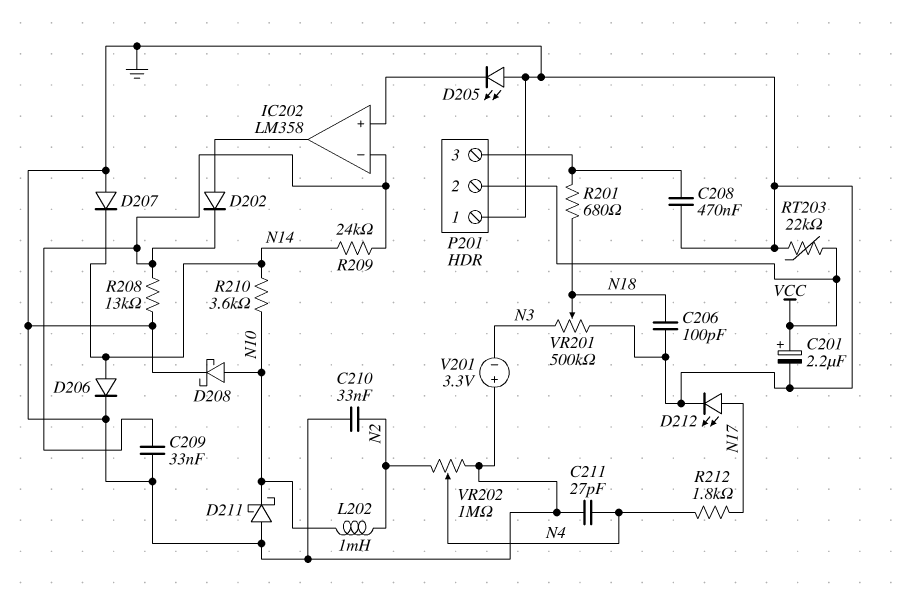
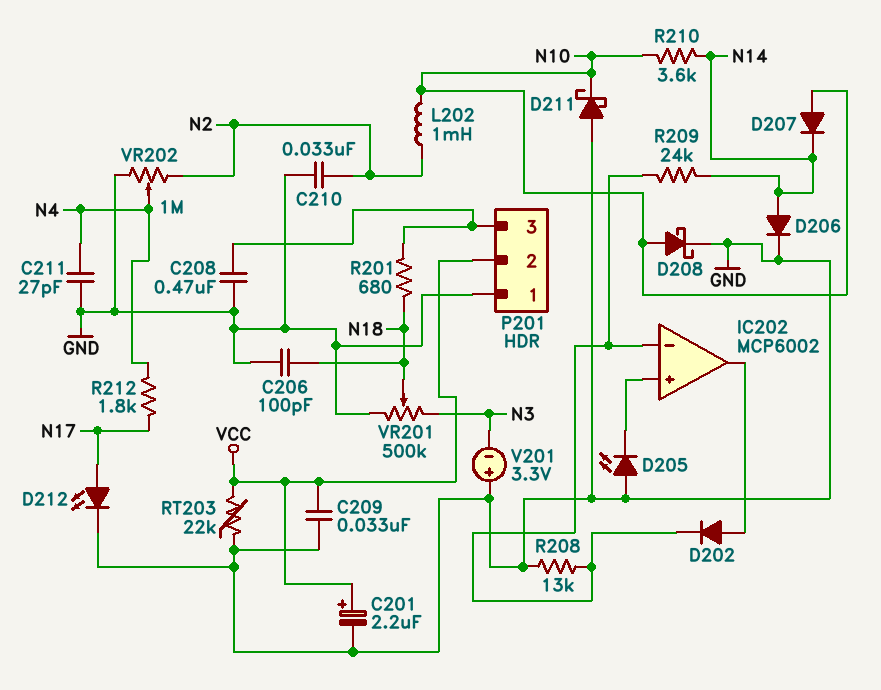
C209: 33nF (GND, IC202/in-) -> 33nF (GND, VCC)
D207: diode (A GND, K N14) -> diode (A N10, K N14)
IC202: LM358 -> MCP6002

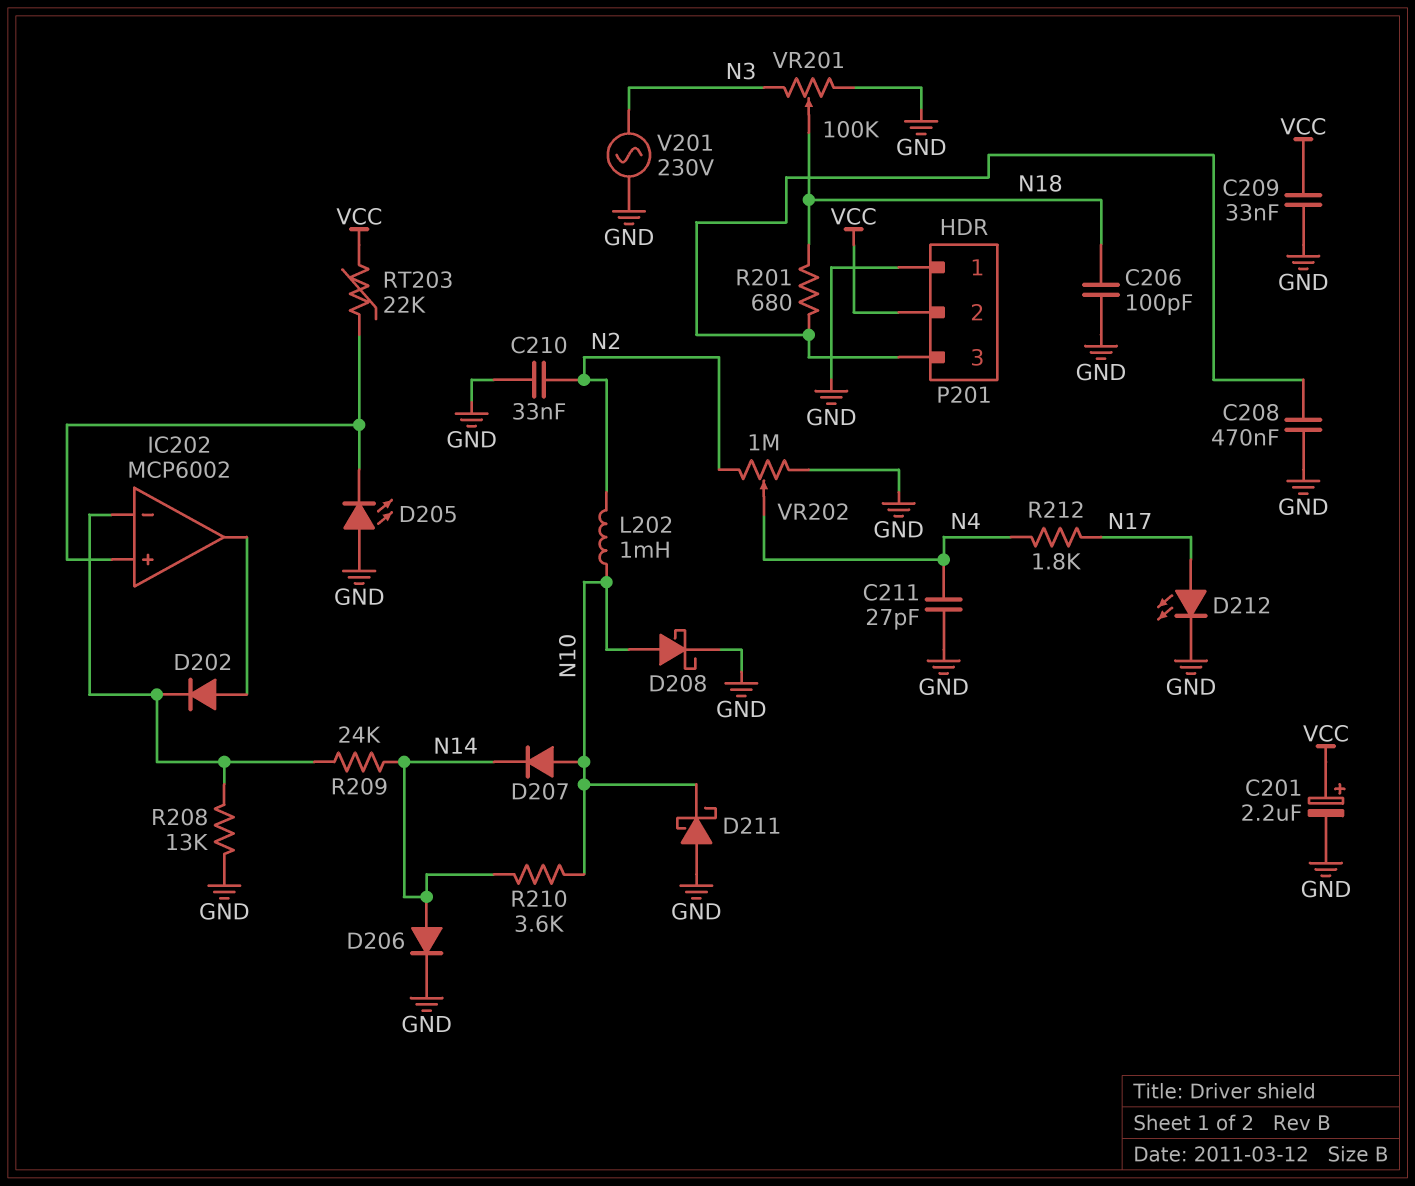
RT203: 22k (GND, VCC) -> 22k (IC202/in+, VCC)
V201: 3.3V (plus GND, minus N3) -> AC 230V (GND, N3)
VR201: 500k (GND, N3, wiper N18) -> 100k (GND, N3, wiper N18)

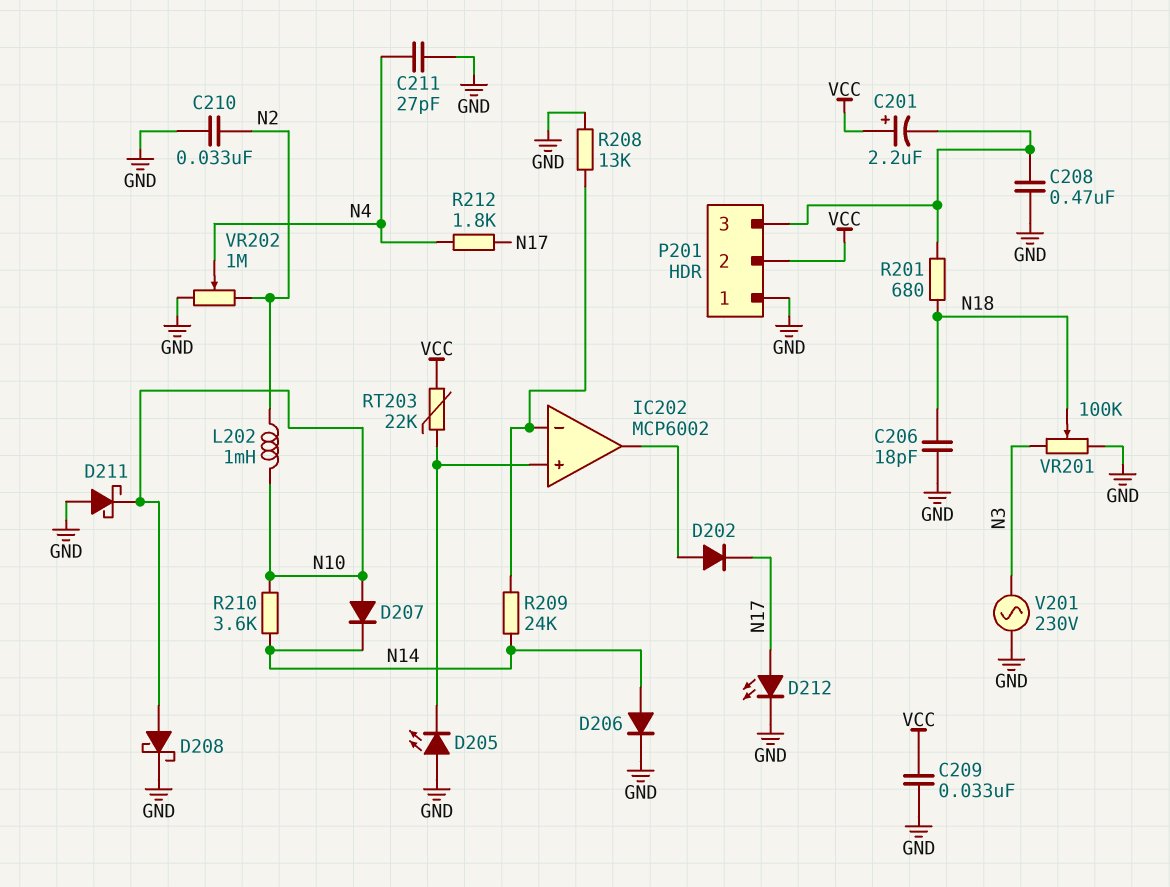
C201: 2.2uF (plus VCC, minus GND) -> 2.2uF (plus VCC, minus P201/3)
C206: 100pF (GND, N18) -> 18pF (GND, N18)
D202: diode (A IC202/out, K IC202/in-) -> diode (A IC202/out, K N17)

